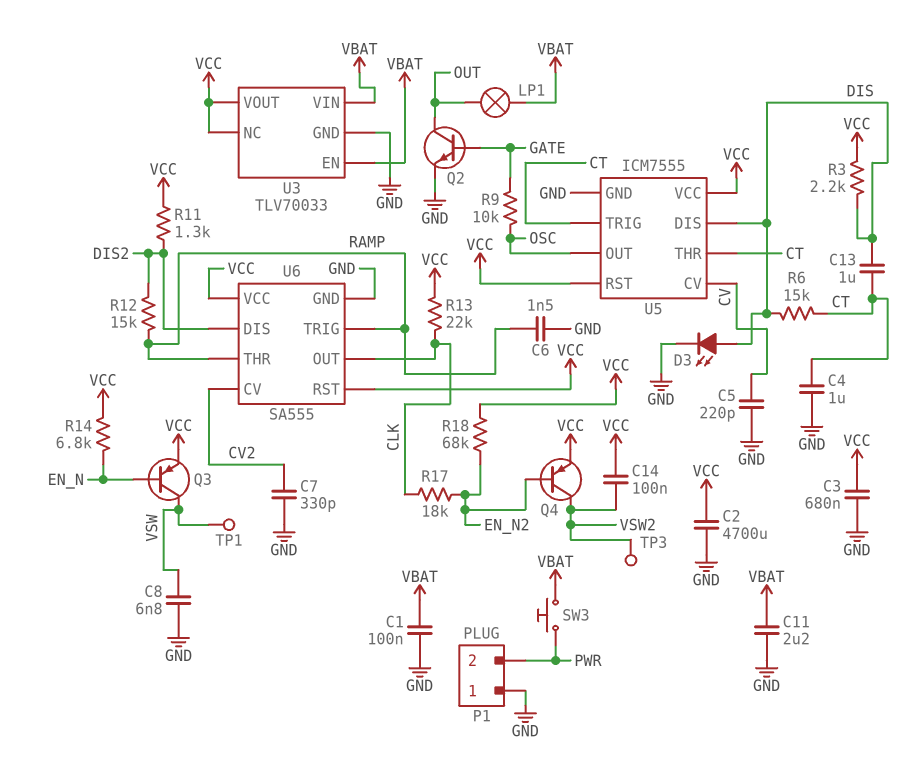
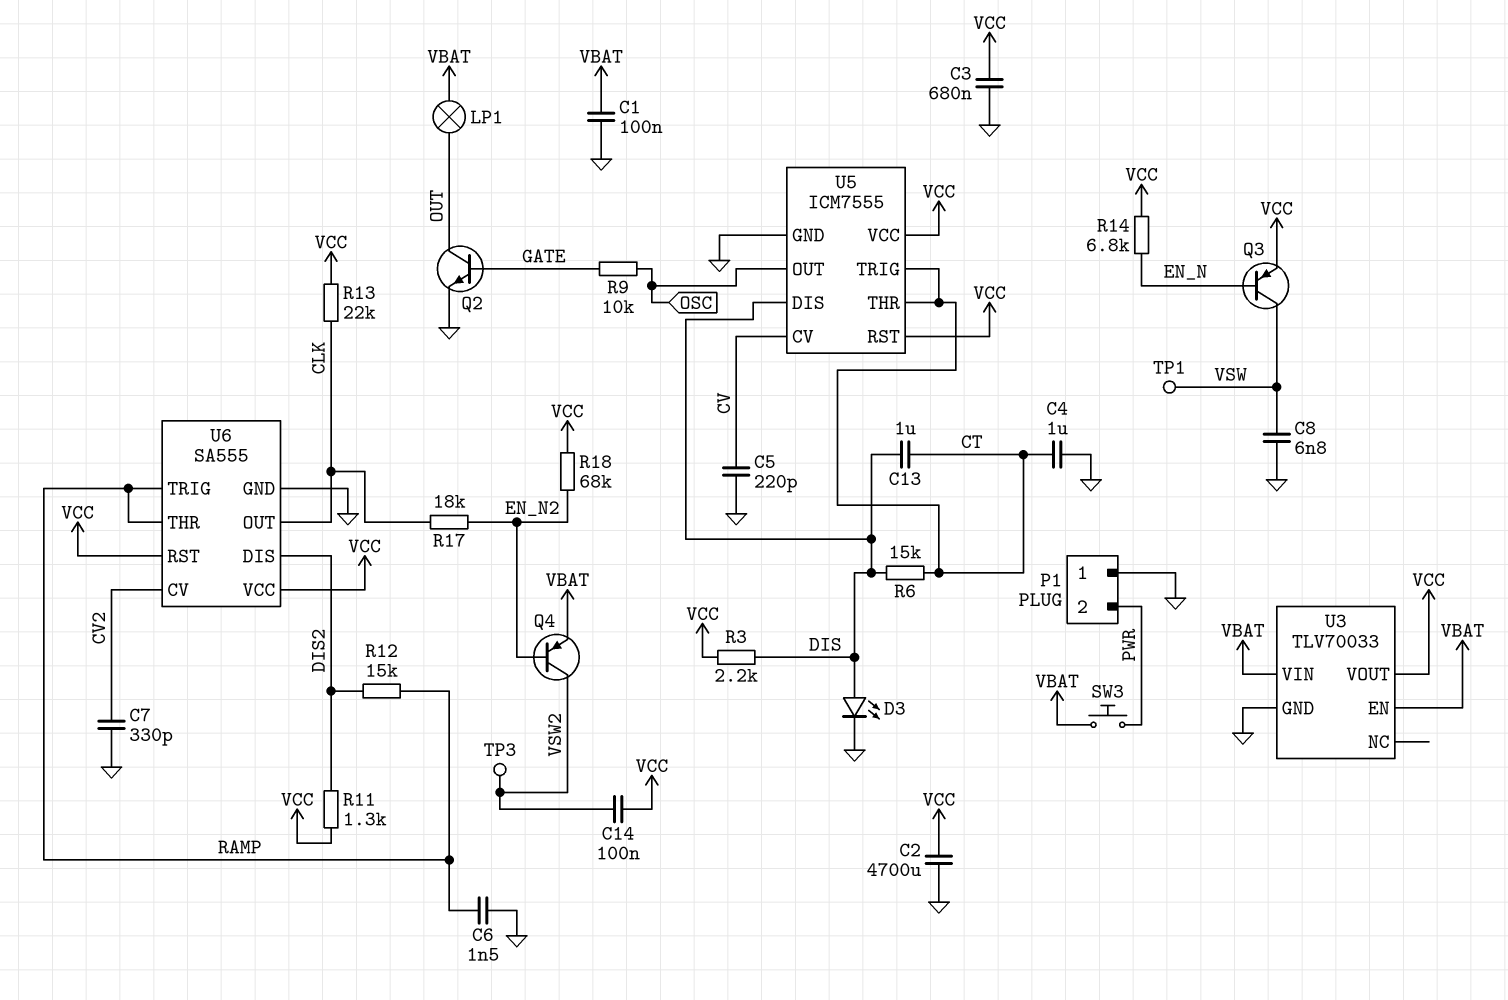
C11: 2.2uF (GND, VBAT) -> none
Q4: PNP (B EN_N2, C VSW2, E VCC) -> PNP (B EN_N2, C VSW2, E VBAT)
U3 pin NC: VCC -> none

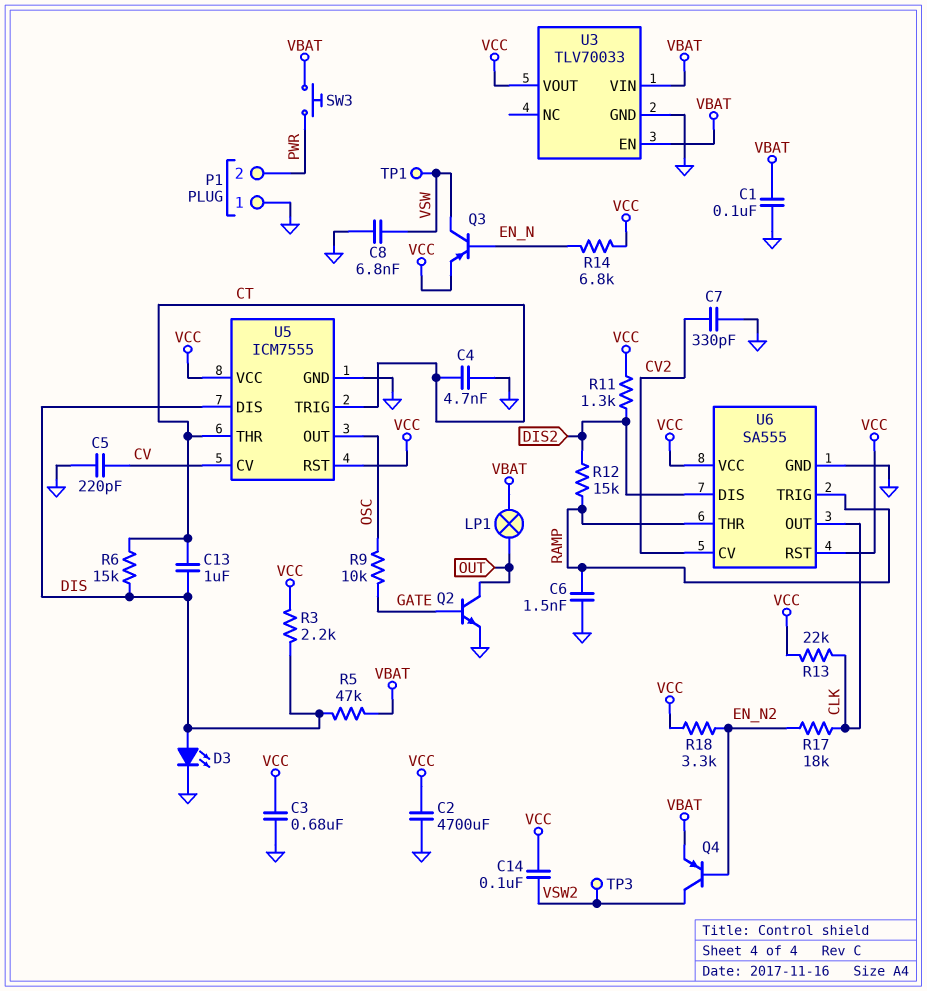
C4: 1uF (CT, GND) -> 4.7nF (CT, GND)
R5: none -> 47k (DIS, VBAT)
R18: 68k (EN_N2, VCC) -> 3.3k (EN_N2, VCC)

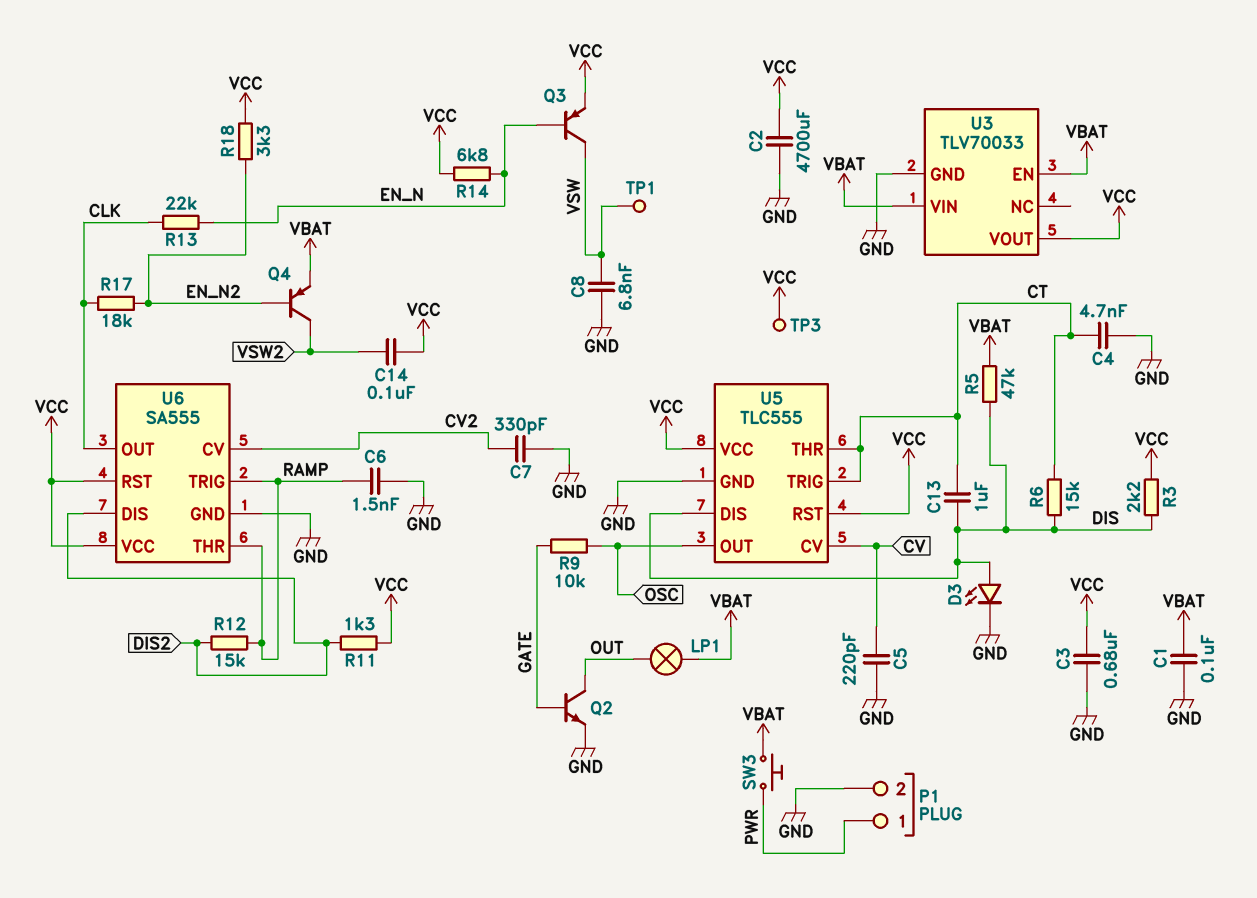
P1 pin 1: GND -> PWR
P1 pin 2: PWR -> GND
R13: 22k (CLK, VCC) -> 22k (CLK, EN_N)
TP3: test point (VSW2) -> test point (VCC)
U5: ICM7555 -> TLC555

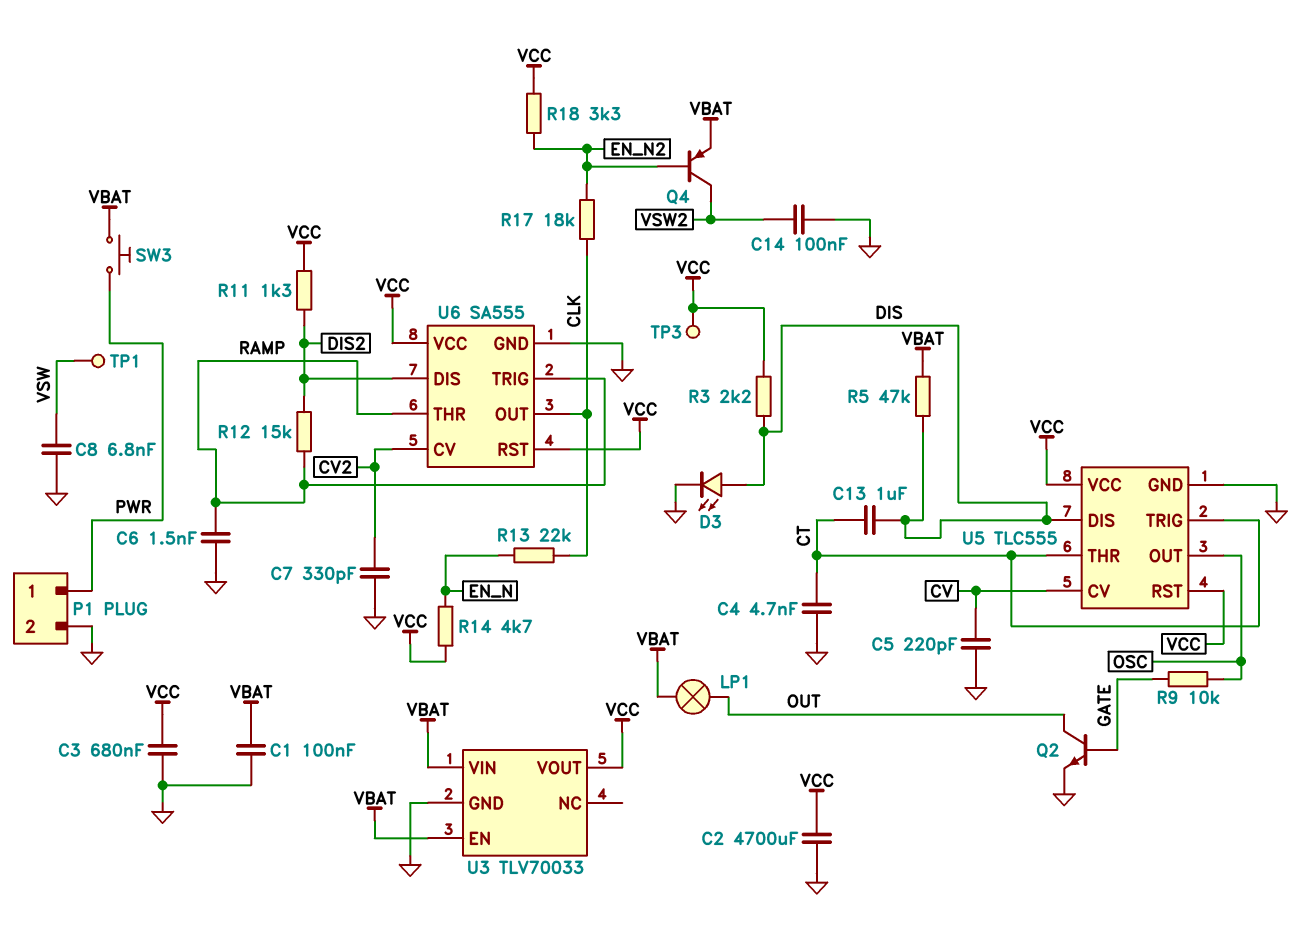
C14: 100nF (VCC, VSW2) -> 100nF (GND, VSW2)
Q3: PNP (B EN_N, C VSW, E VCC) -> none
R6: 15k (CT, DIS) -> none
R14: 6.8k (EN_N, VCC) -> 4.7k (EN_N, VCC)

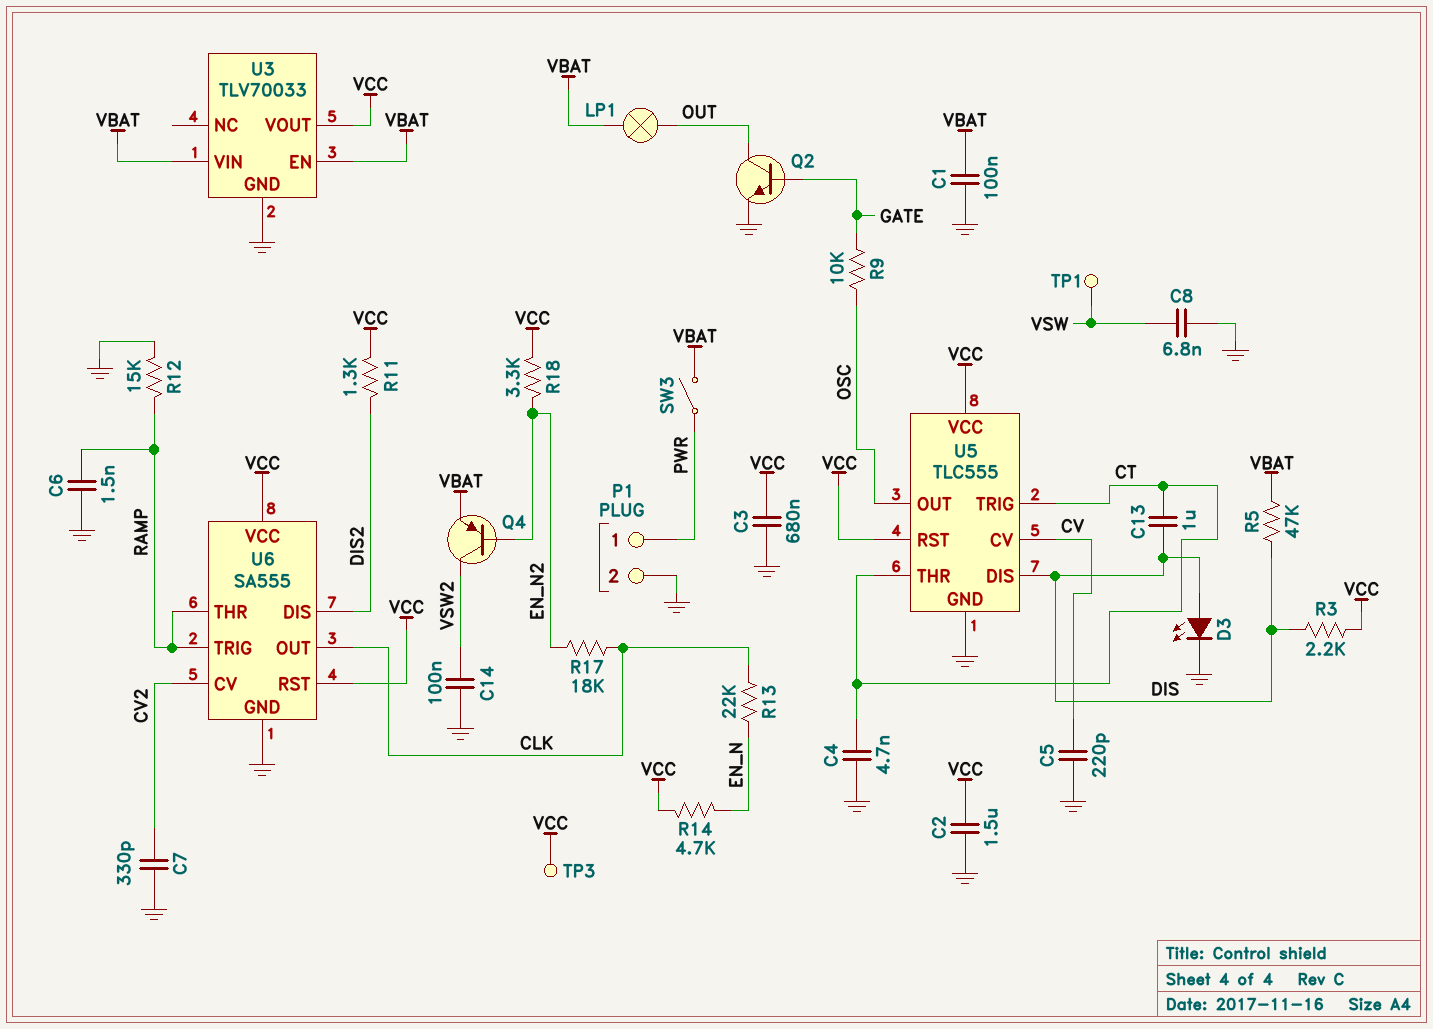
C2: 4700uF (GND, VCC) -> 1.5uF (GND, VCC)
R12: 15k (DIS2, RAMP) -> 15k (GND, RAMP)
SW3: button (PWR, VBAT) -> switch (PWR, VBAT)

